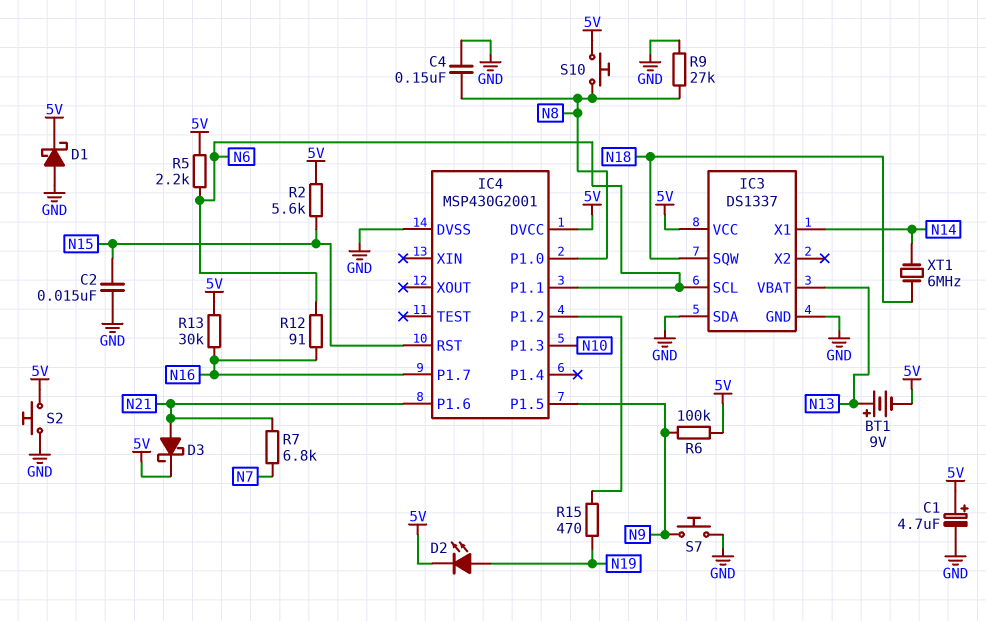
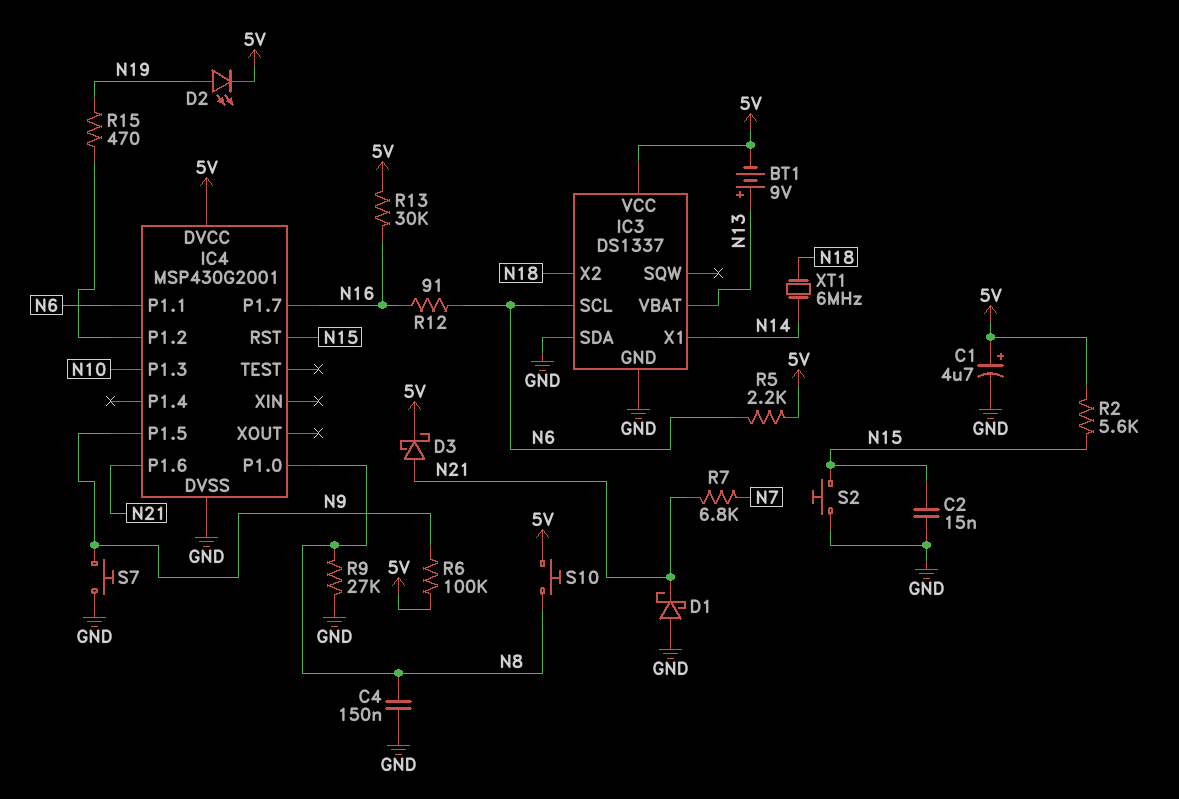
D1: schottky (A GND, K 5V) -> schottky (A GND, K N21)
IC3 pin SQW: N18 -> none
IC3 pin X2: none -> N18
S2: button (5V, GND) -> button (GND, N15)

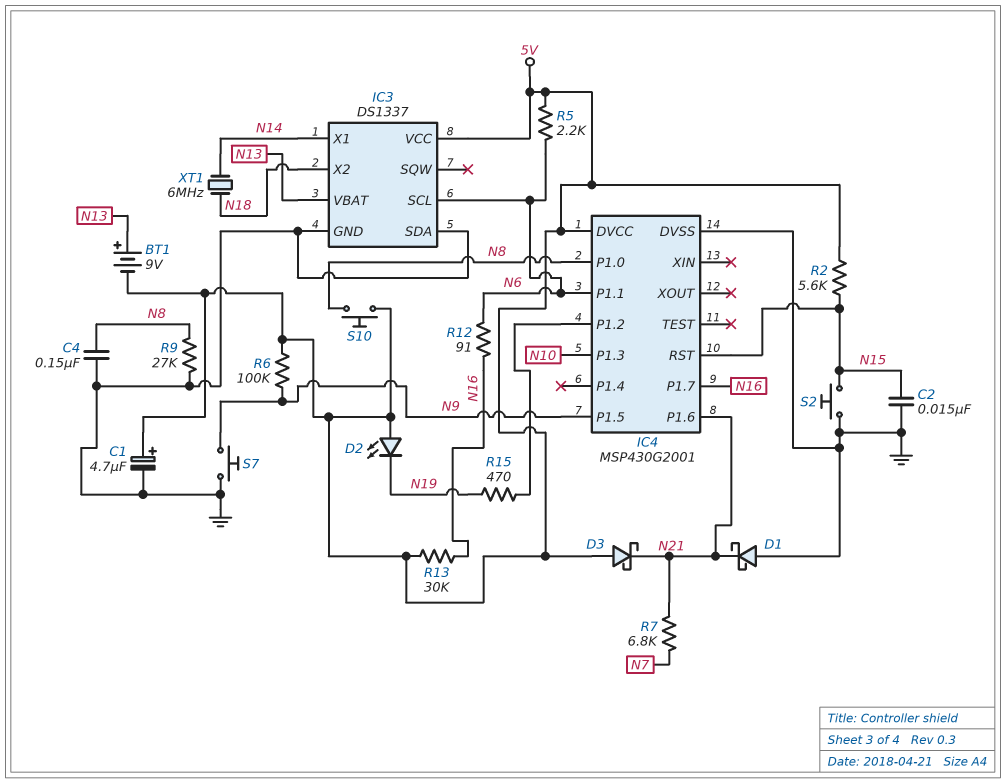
D2: LED (A N19, K 5V) -> LED (A 5V, K N19)
D3: schottky (A N21, K 5V) -> schottky (A 5V, K N21)

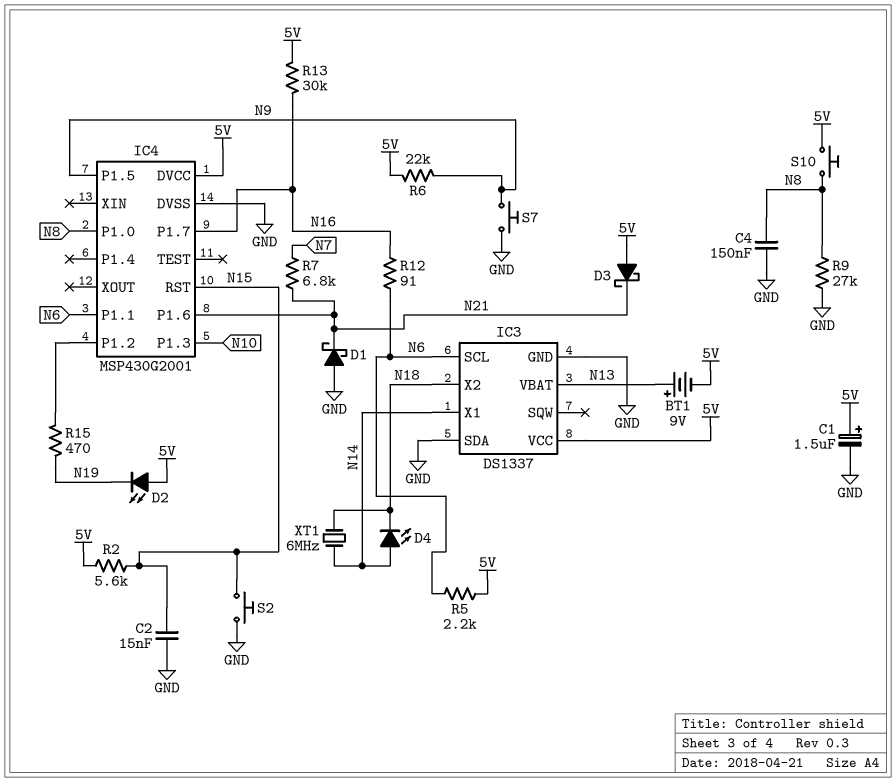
C1: 4.7uF (plus 5V, minus GND) -> 1.5uF (plus 5V, minus GND)
D4: none -> LED (A N14, K N18)
R6: 100k (5V, N9) -> 22k (5V, N9)

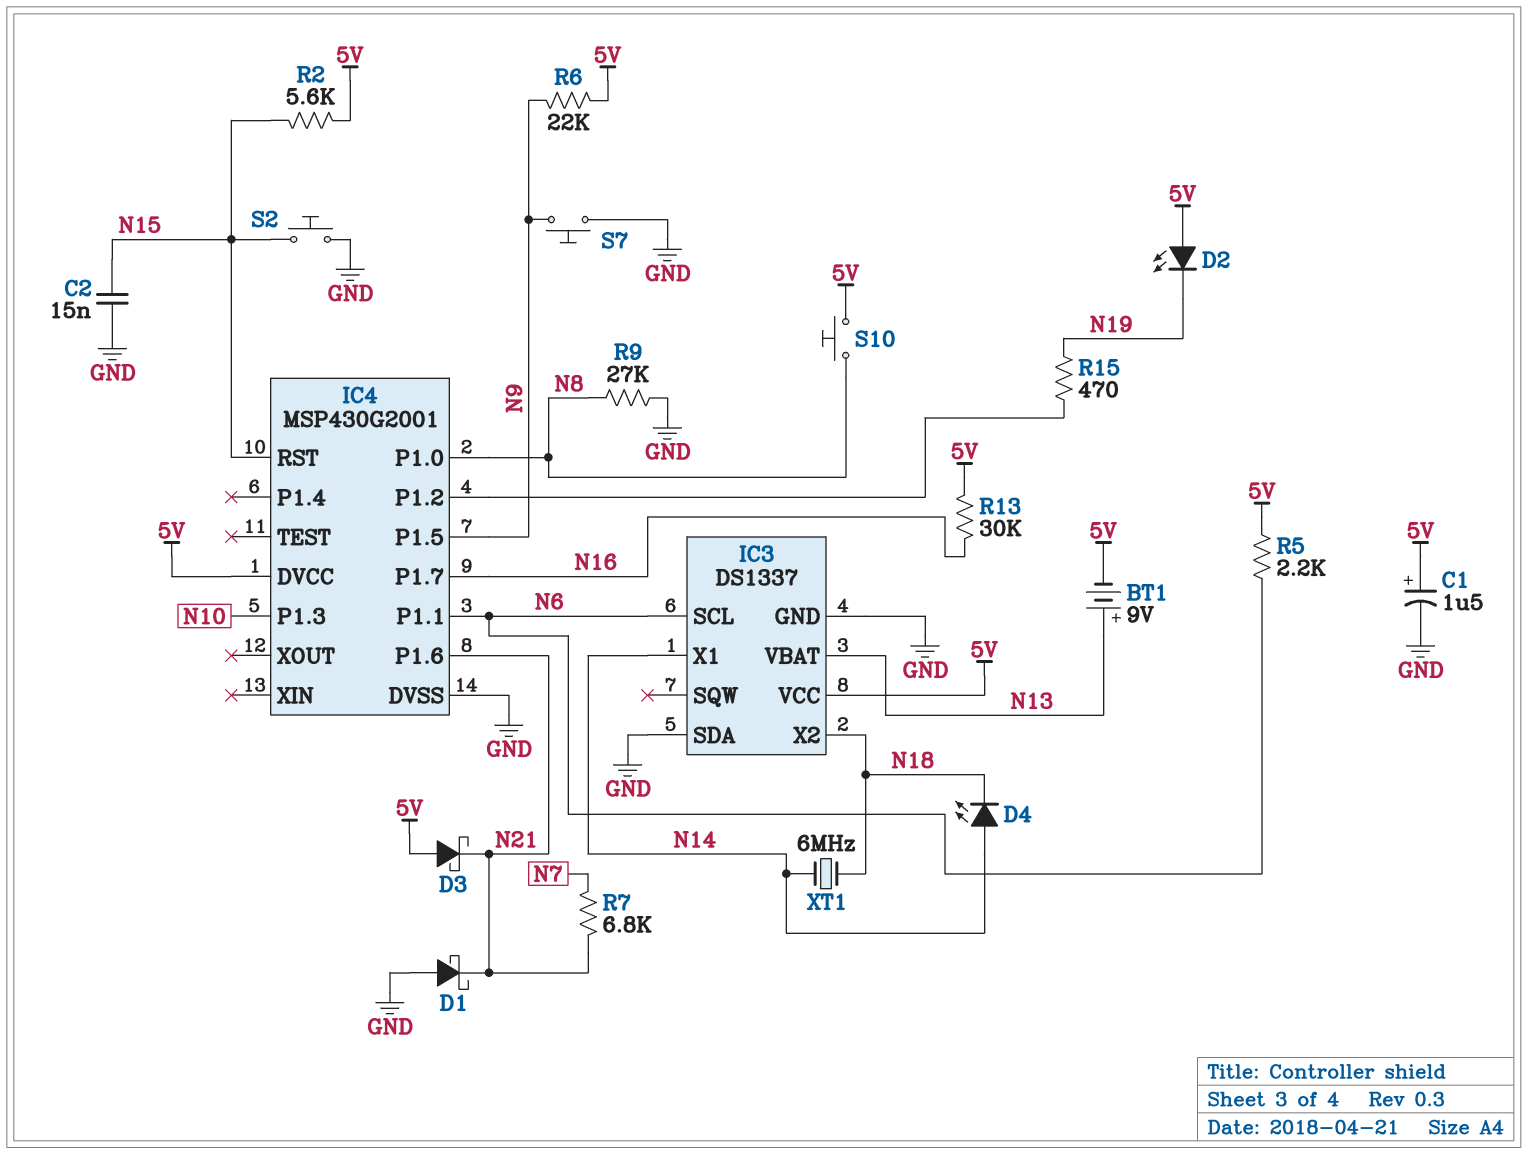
C4: 150nF (GND, N8) -> none
R12: 91 (N6, N16) -> none

